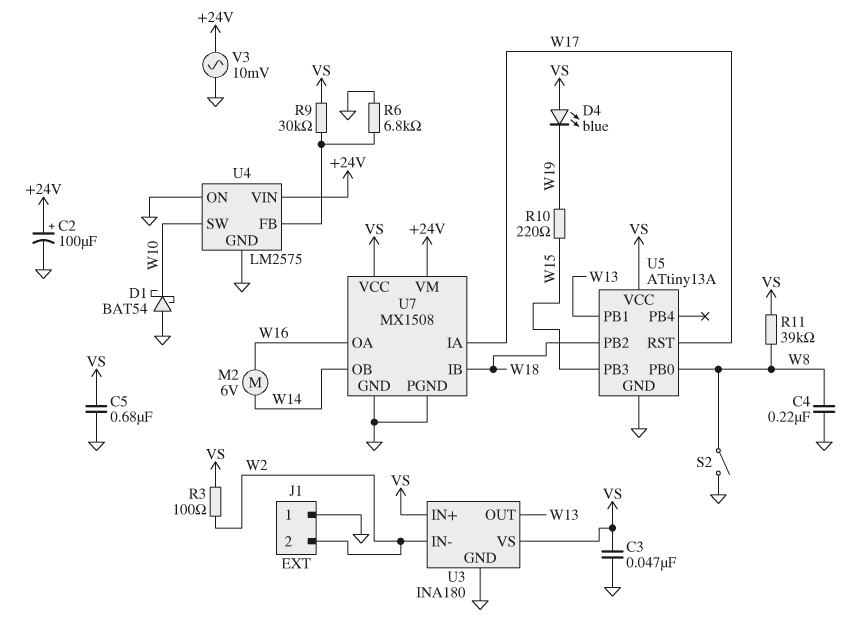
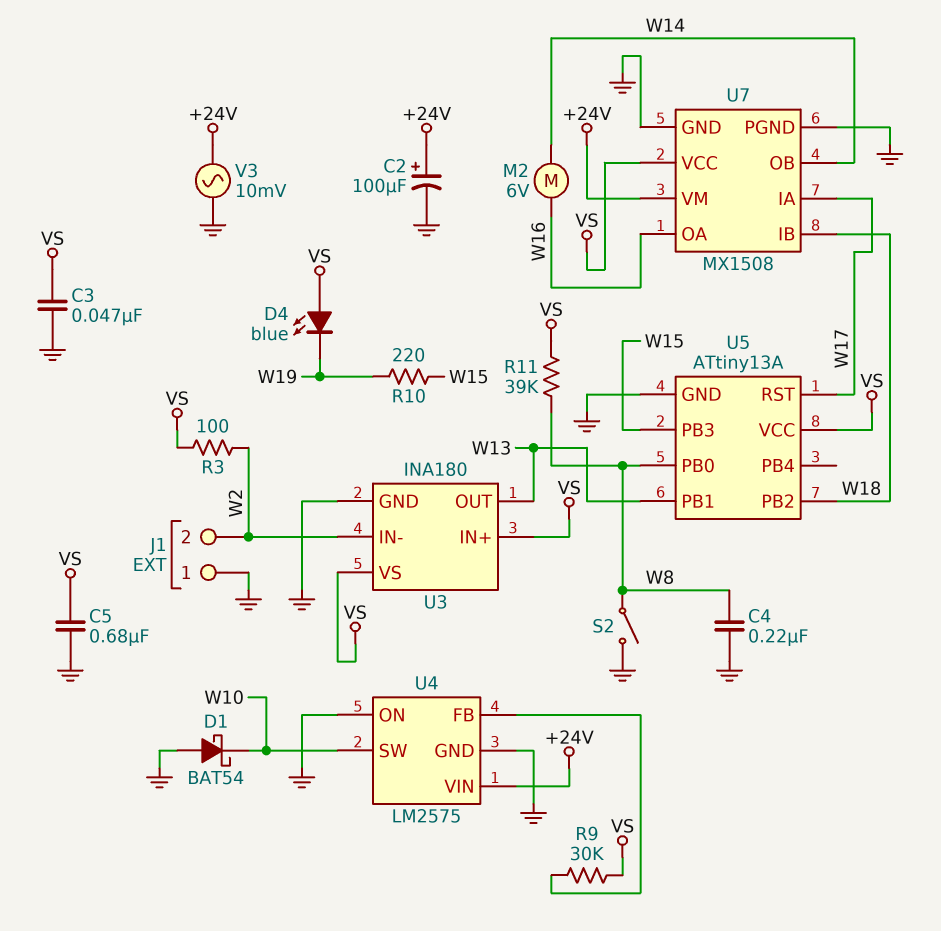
R6: 6.8k (GND, U4/FB) -> none

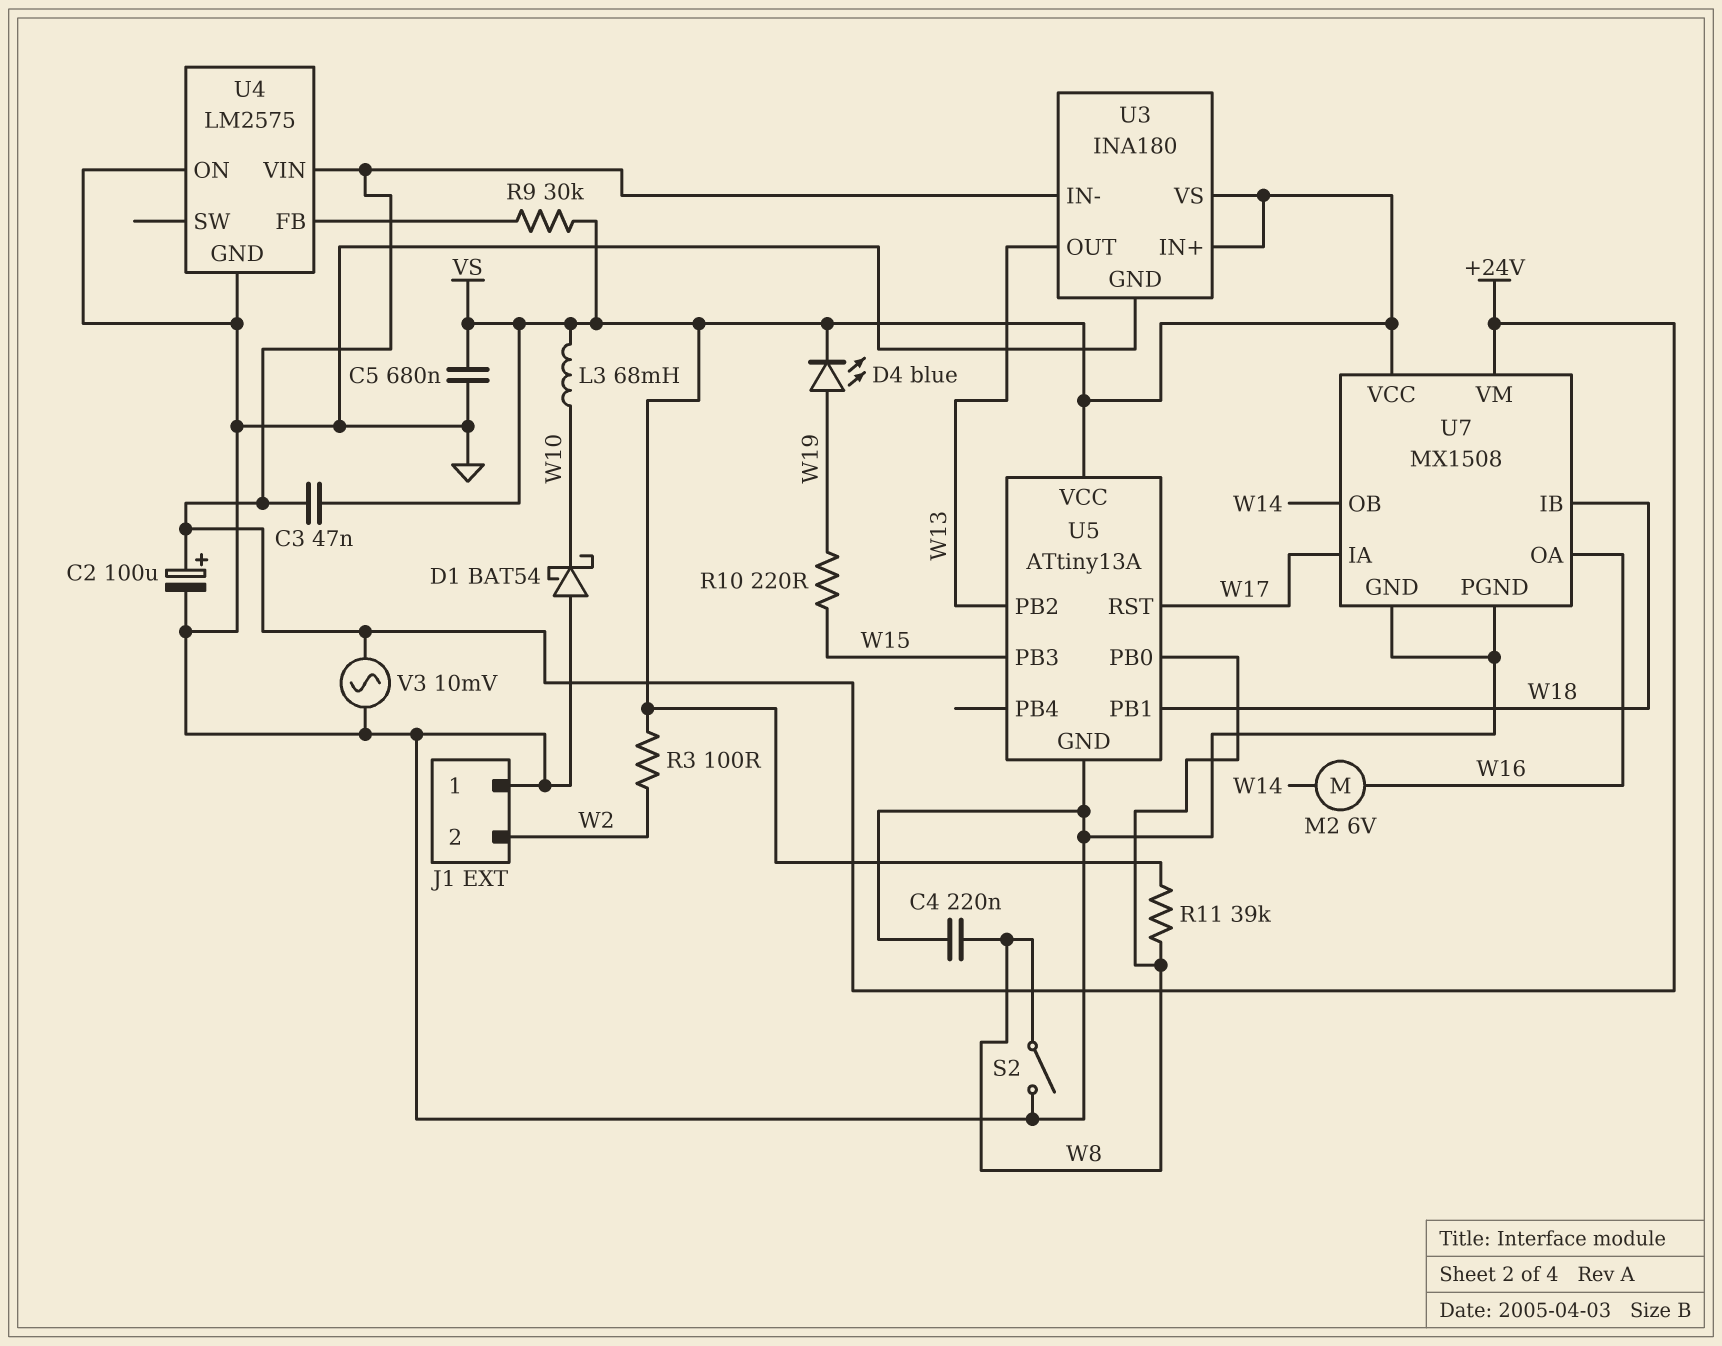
C3: 47nF (GND, VS) -> 47nF (+24V, VS)
D4: LED blue (A VS, K W19) -> LED blue (A W19, K VS)
L3: none -> 68mH (VS, W10)
U3 pin IN-: W2 -> +24V
U4 pin SW: W10 -> none
U5 pin PB1: W13 -> W18
U5 pin PB2: W18 -> W13

